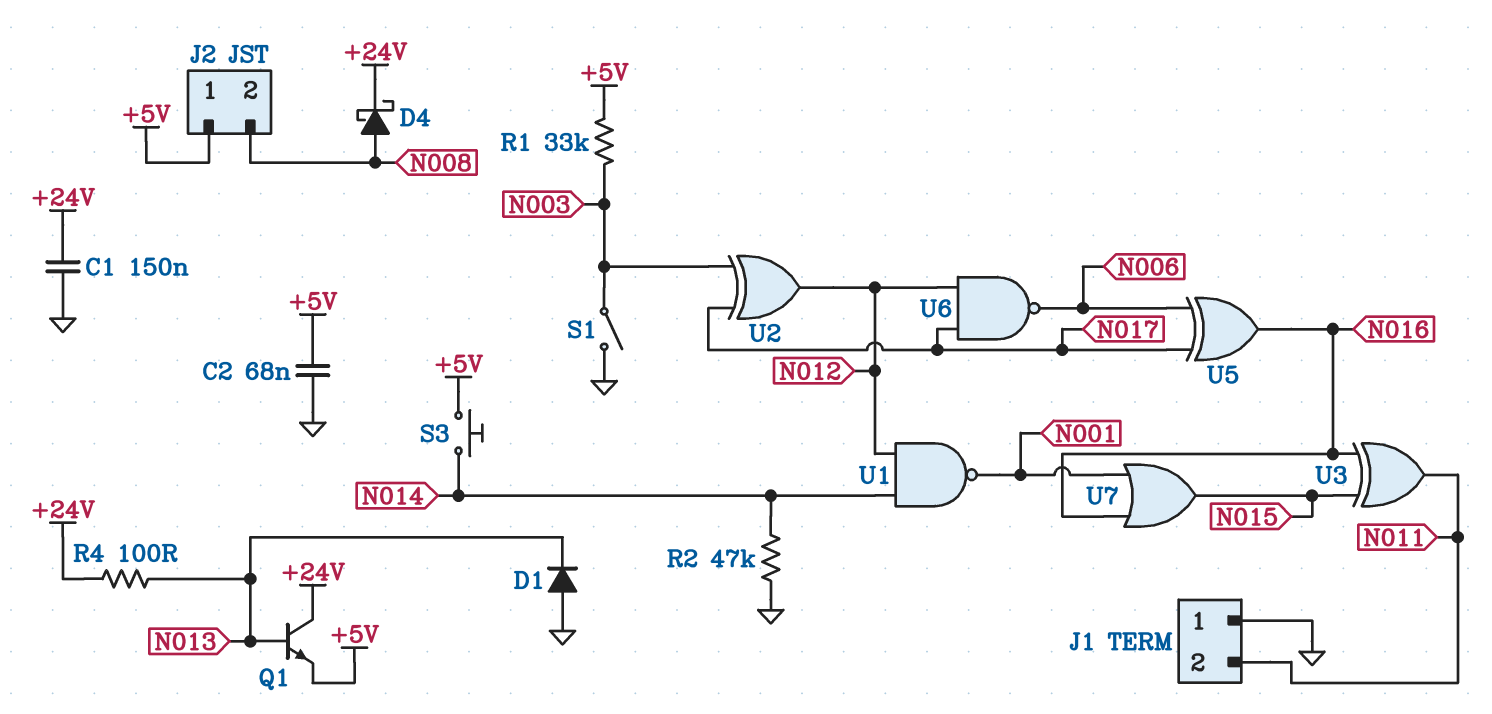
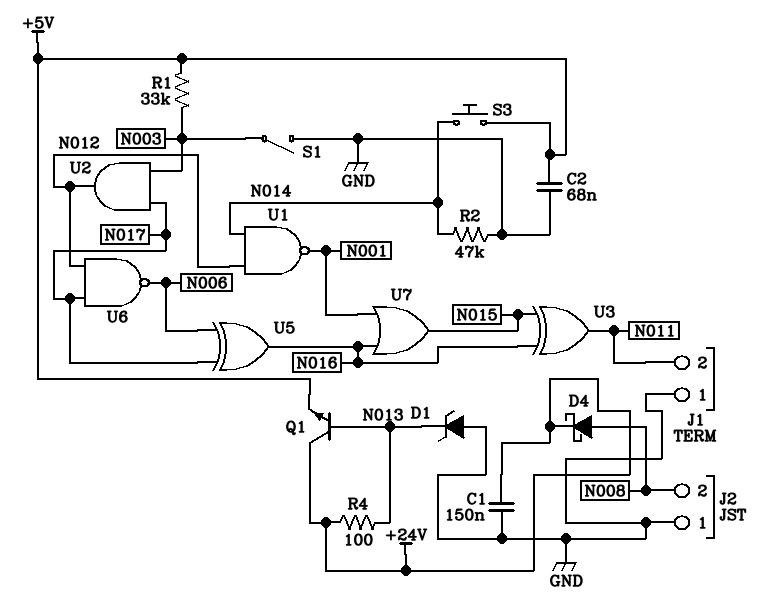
D1: diode (A GND, K N013) -> zener (A GND, K N013)
J2 pin 1: +5V -> GND
U2: XOR (in N003, in N017, out N012) -> AND (in N003, in N017, out N012)

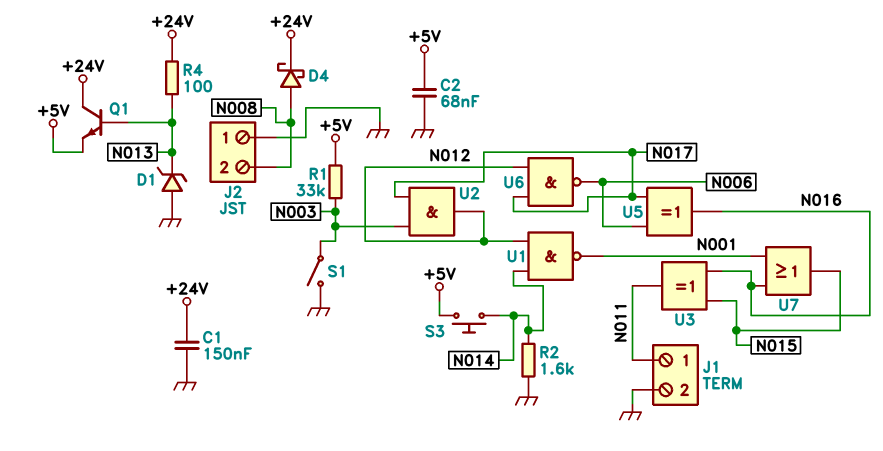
J1 pin 1: GND -> N011
J1 pin 2: N011 -> GND
R2: 47k (GND, N014) -> 1.6k (GND, N014)

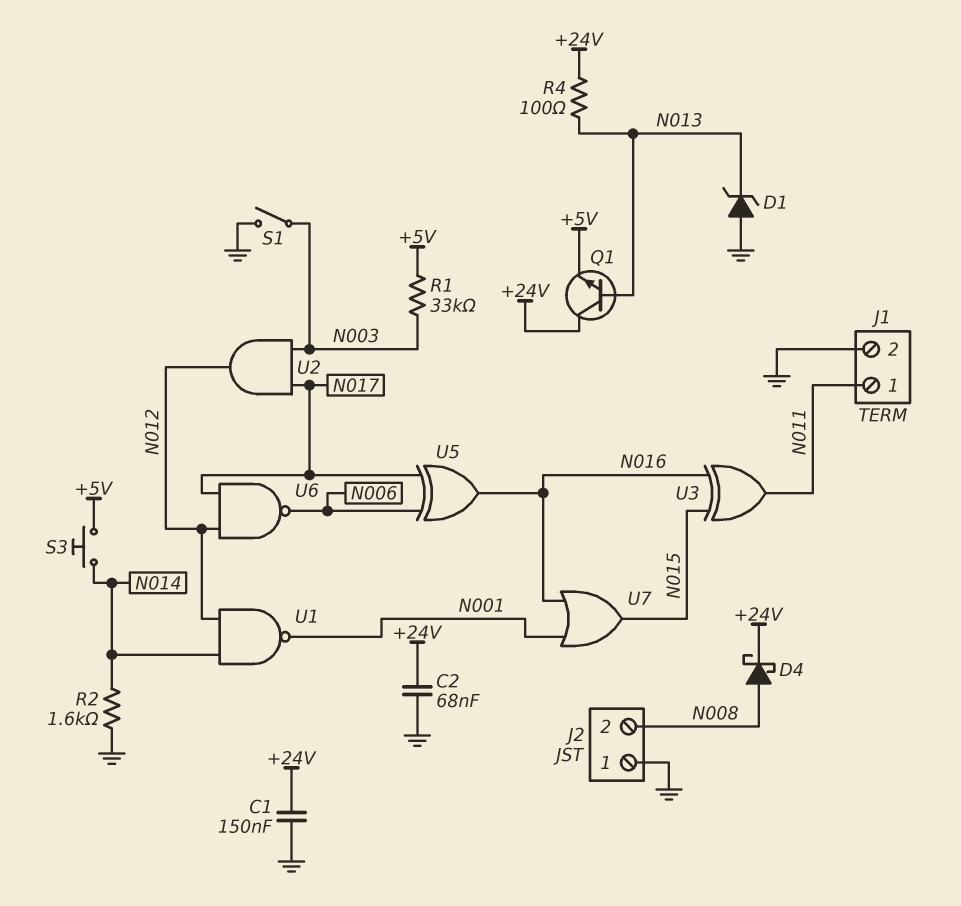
C2: 68nF (+5V, GND) -> 68nF (+24V, GND)

